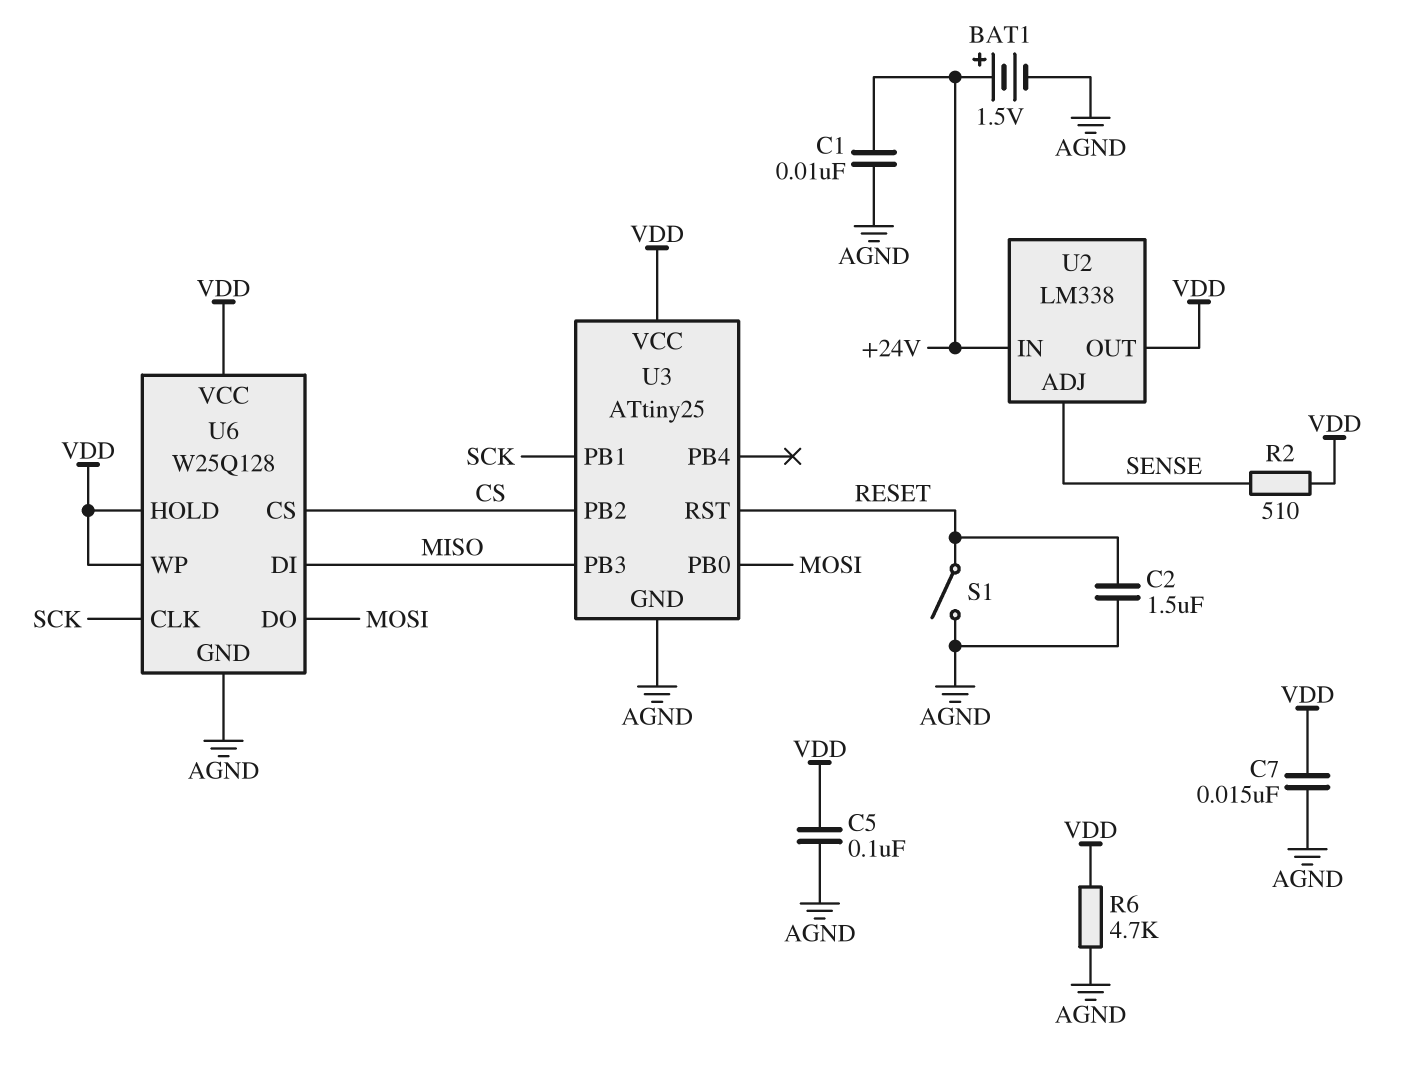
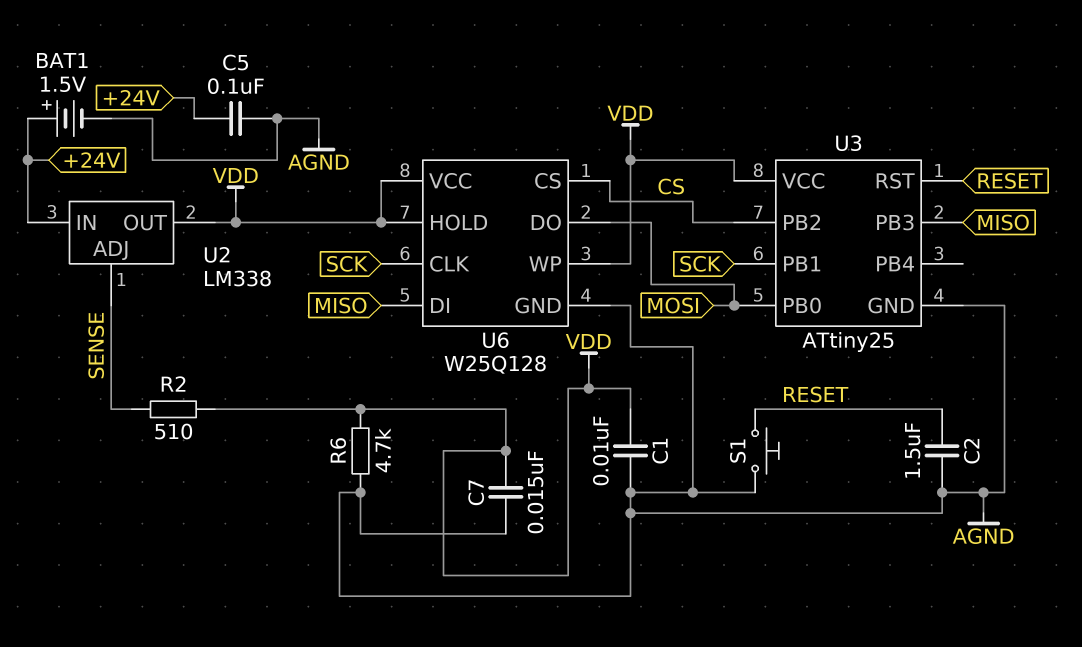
C1: 10nF (+24V, AGND) -> 10nF (AGND, VDD)
C5: 100nF (AGND, VDD) -> 100nF (+24V, AGND)
S1: switch (AGND, RESET) -> button (AGND, RESET)

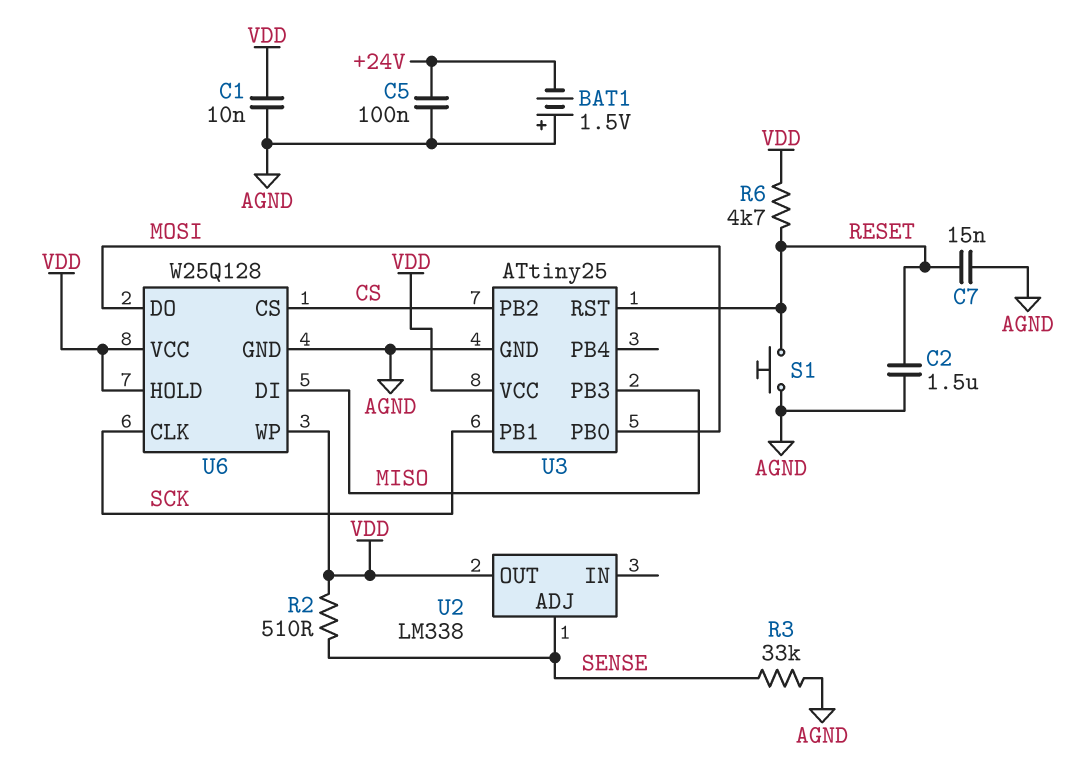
BAT1: 1.5V (plus +24V, minus AGND) -> 1.5V (plus AGND, minus +24V)
C7: 15nF (AGND, VDD) -> 15nF (AGND, RESET)
R3: none -> 33k (AGND, SENSE)
R6: 4.7k (AGND, VDD) -> 4.7k (RESET, VDD)
U2 pin IN: +24V -> none

